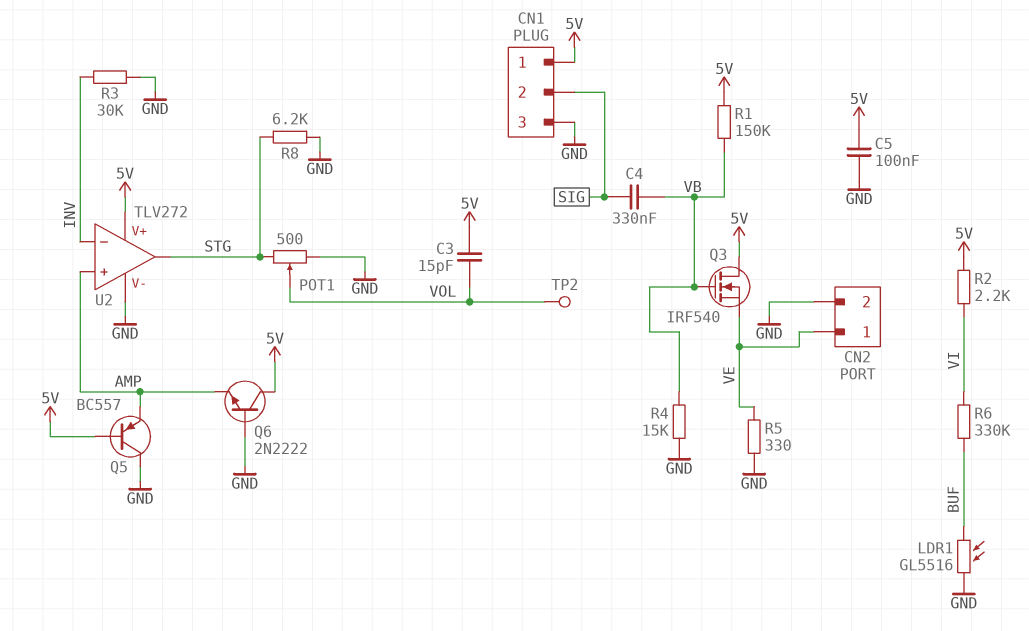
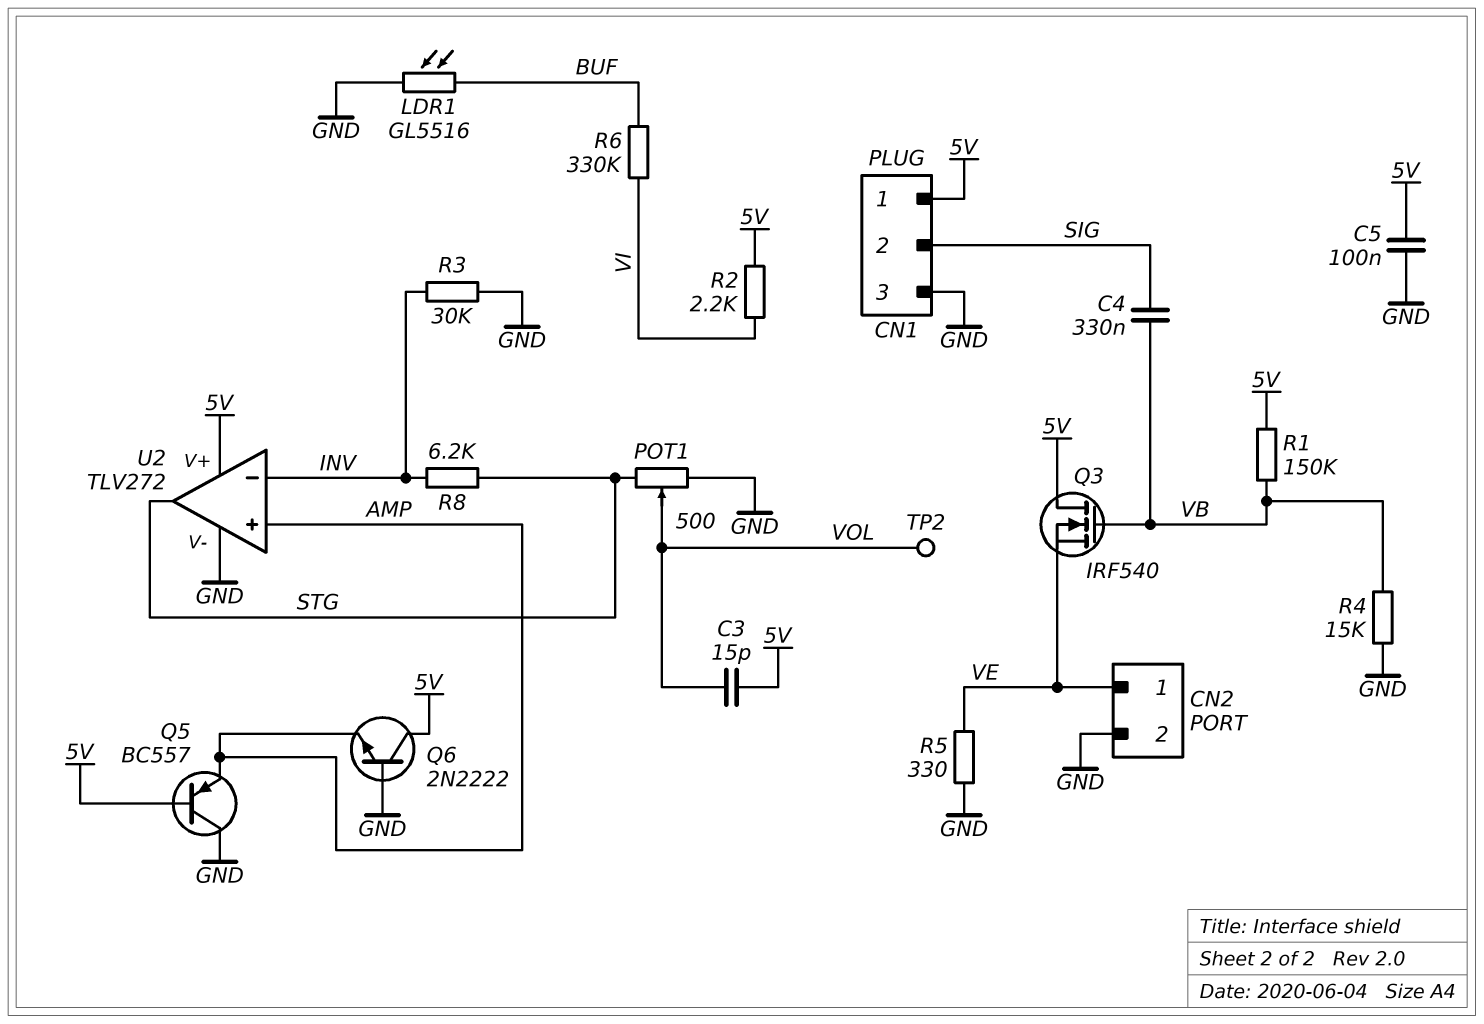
R8: 6.2k (GND, STG) -> 6.2k (INV, STG)

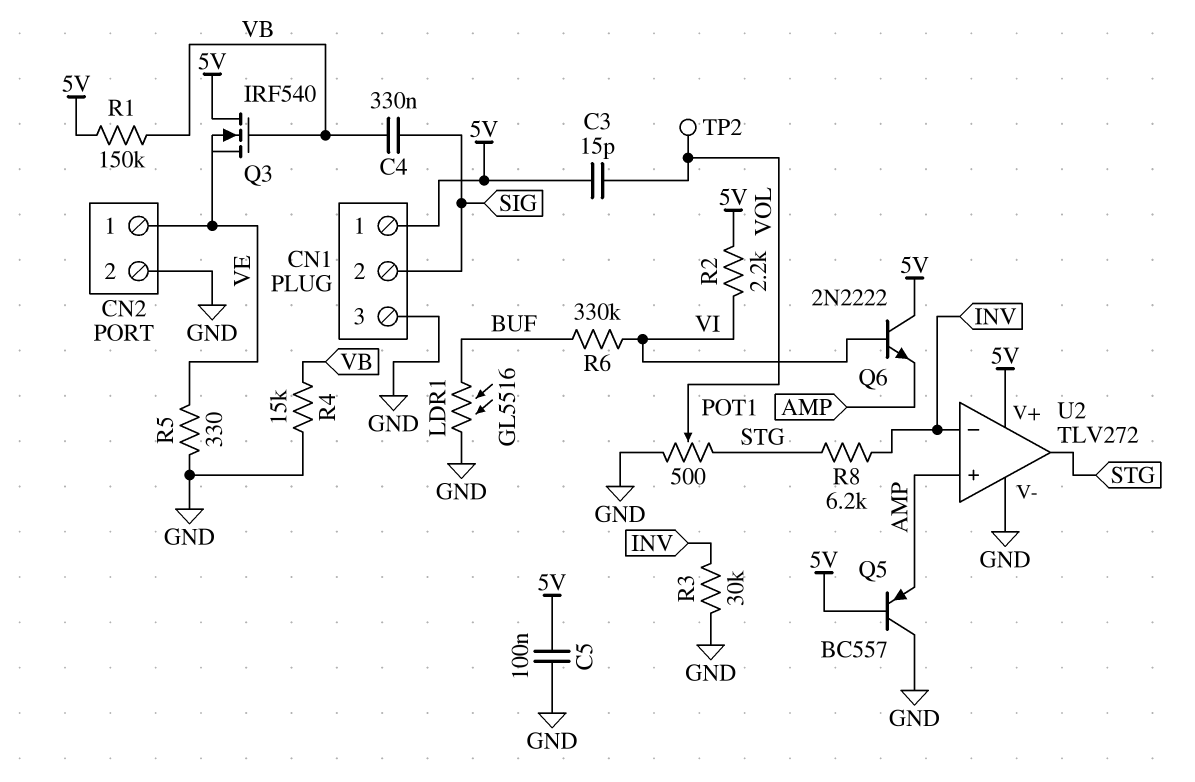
Q6: NPN 2N2222 (B GND, C 5V, E AMP) -> NPN 2N2222 (B VI, C 5V, E AMP)

